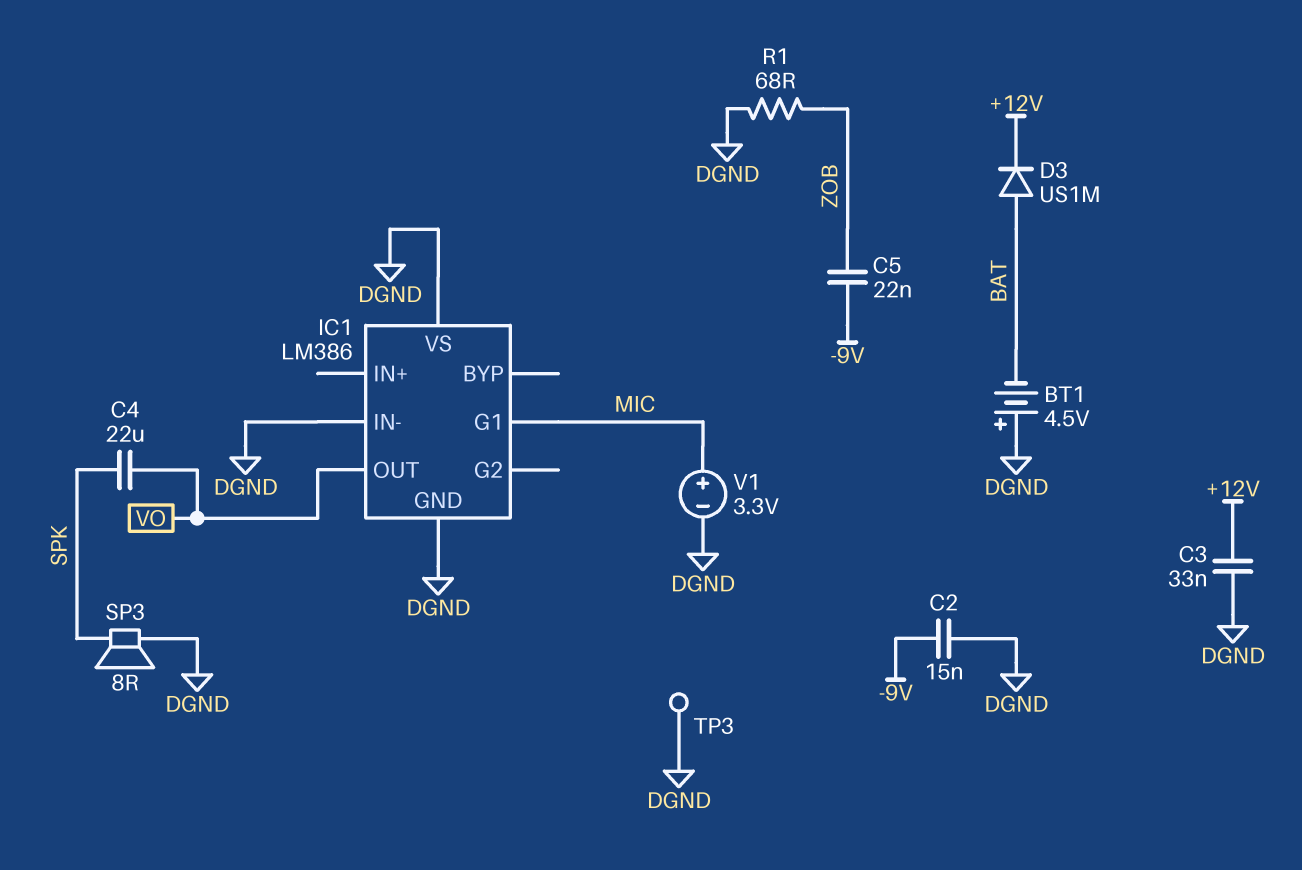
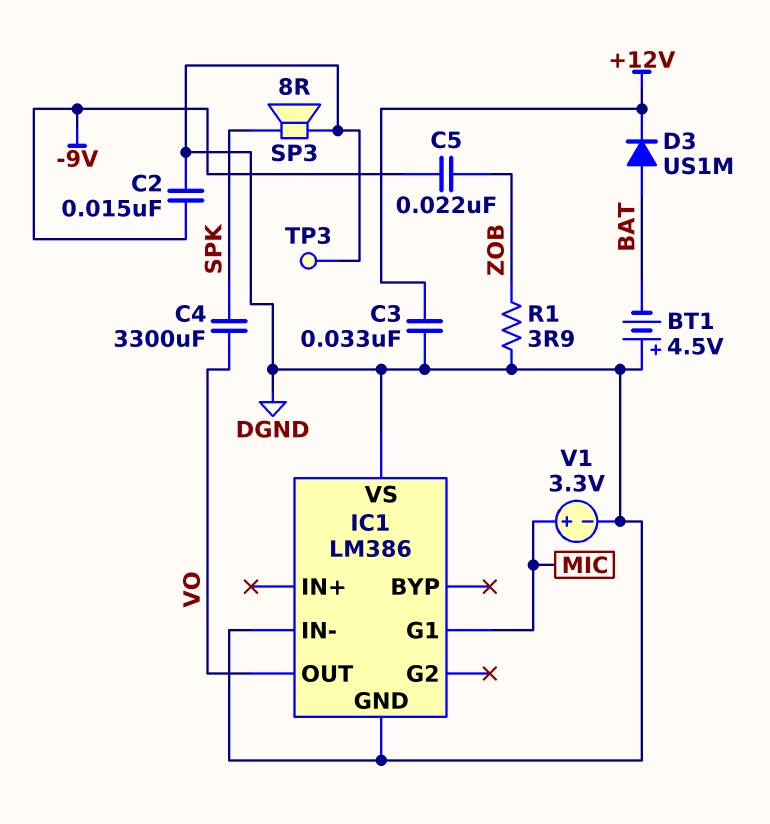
C4: 22uF (SPK, VO) -> 3300uF (SPK, VO)
R1: 68 (DGND, ZOB) -> 3.9 (DGND, ZOB)

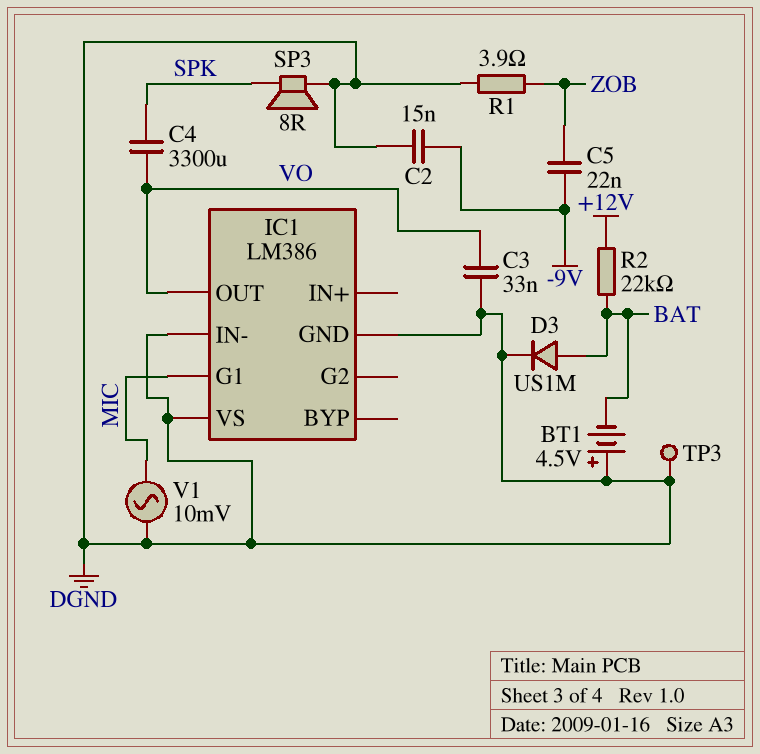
C3: 33nF (+12V, DGND) -> 33nF (DGND, VO)
D3: diode US1M (A BAT, K +12V) -> diode US1M (A BAT, K DGND)
R2: none -> 22k (+12V, BAT)
V1: 3.3V (plus MIC, minus DGND) -> AC 10mV (DGND, MIC)

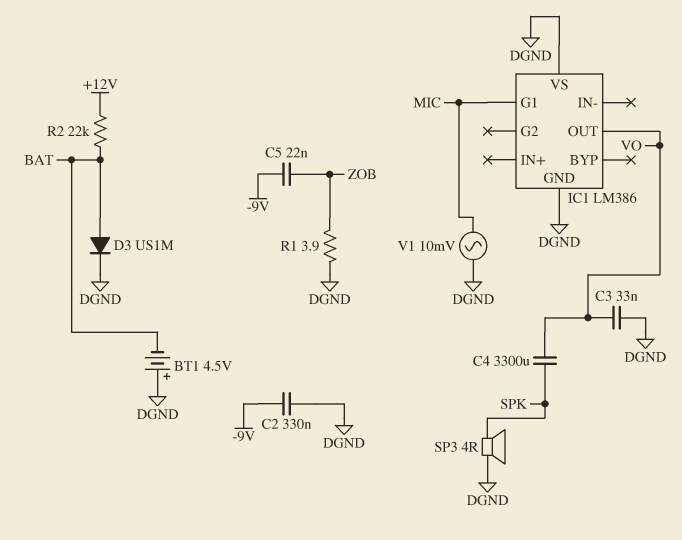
C2: 15nF (-9V, DGND) -> 330nF (-9V, DGND)
IC1 pin IN-: DGND -> none
SP3: speaker 8R (DGND, SPK) -> speaker 4R (DGND, SPK)
TP3: test point (DGND) -> none

